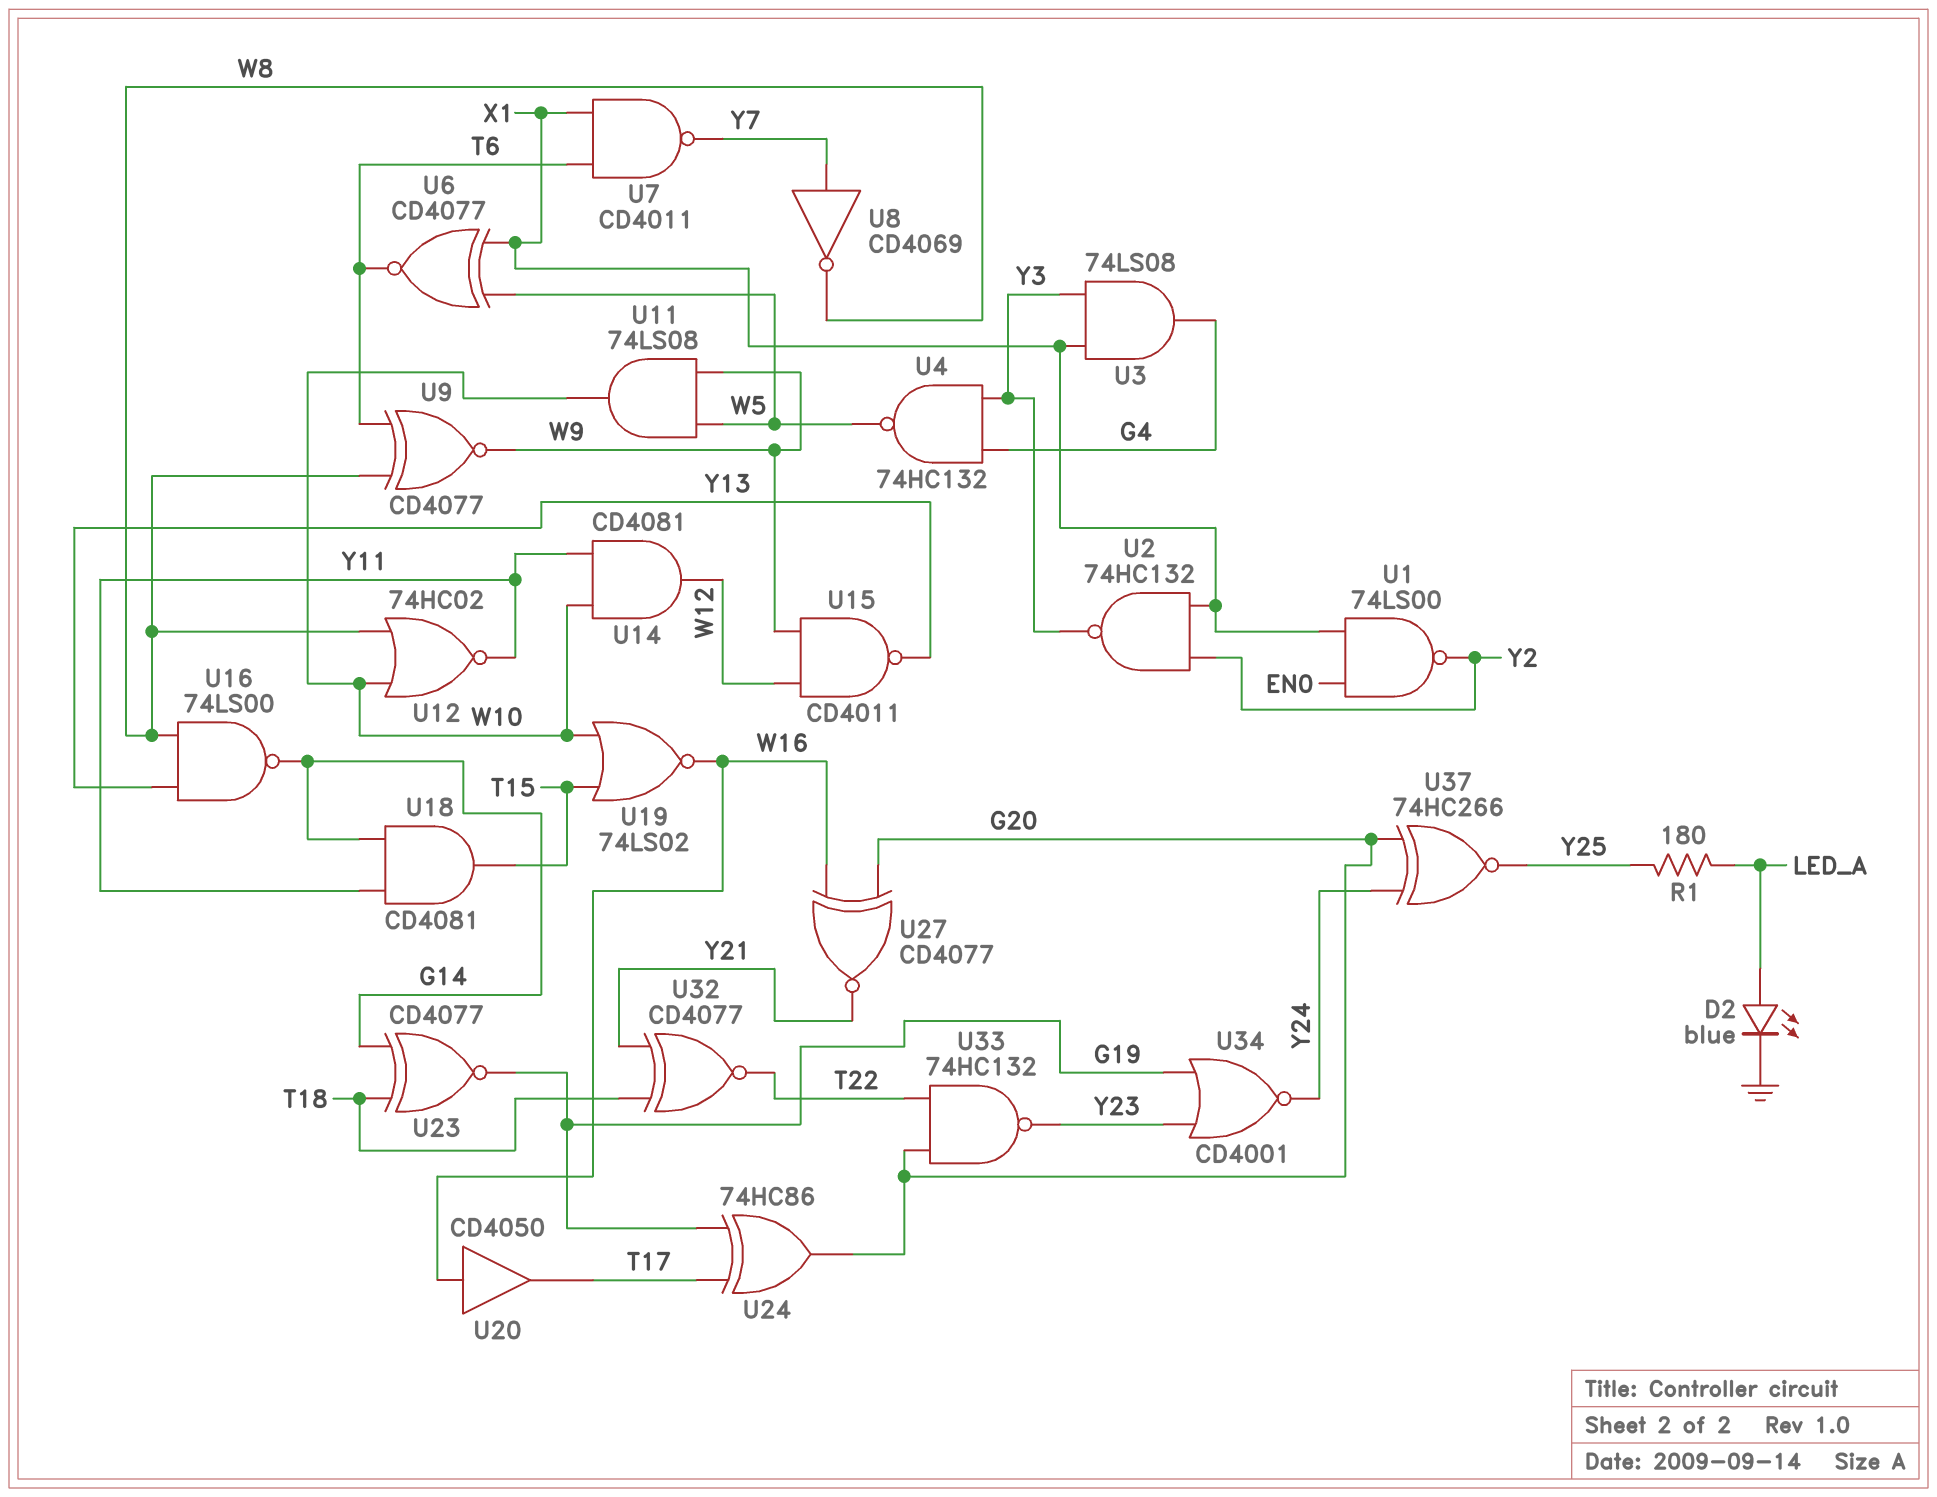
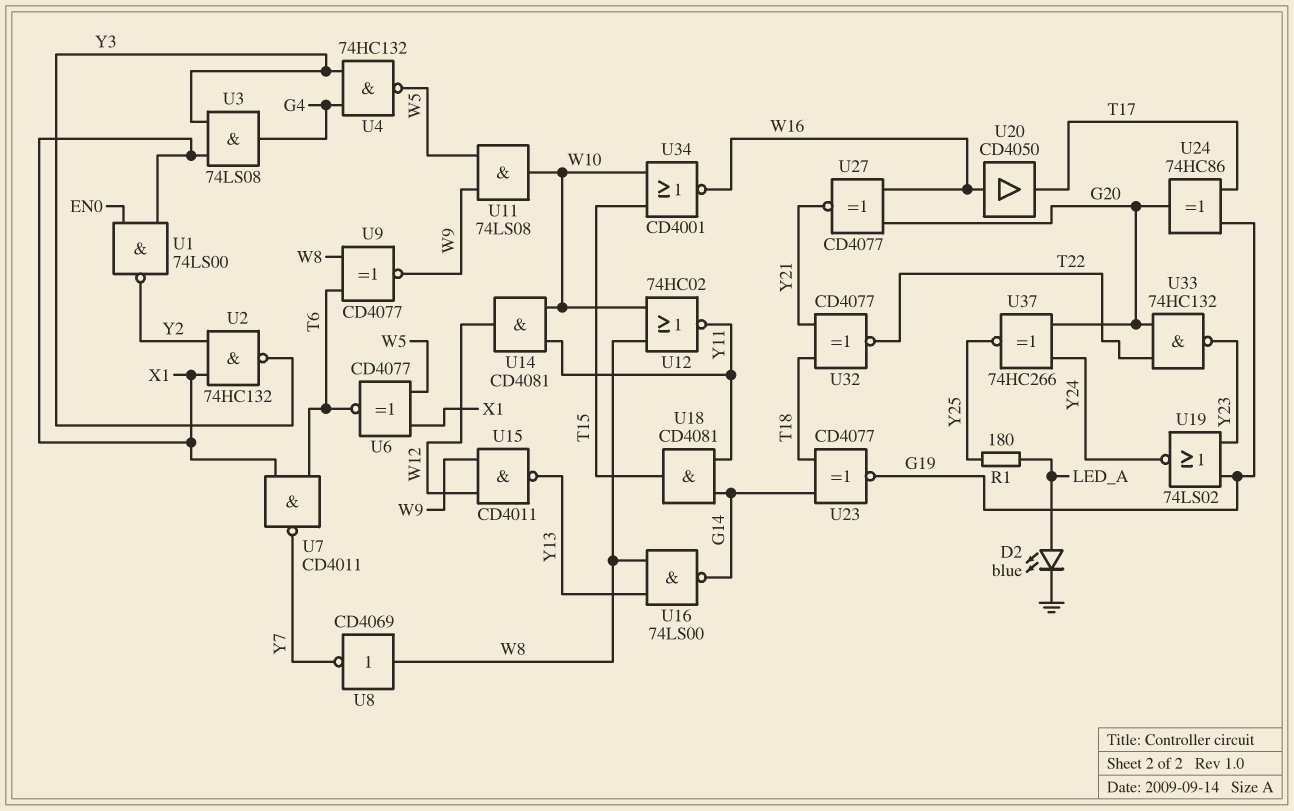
U8: NOT CD4069 (in Y7, out W8) -> NOT CD4069 (in W8, out Y7)
U19: NOR 74LS02 (in T15, in W10, out W16) -> NOR 74LS02 (in G19, in Y23, out Y24)
U34: NOR CD4001 (in G19, in Y23, out Y24) -> NOR CD4001 (in T15, in W10, out W16)

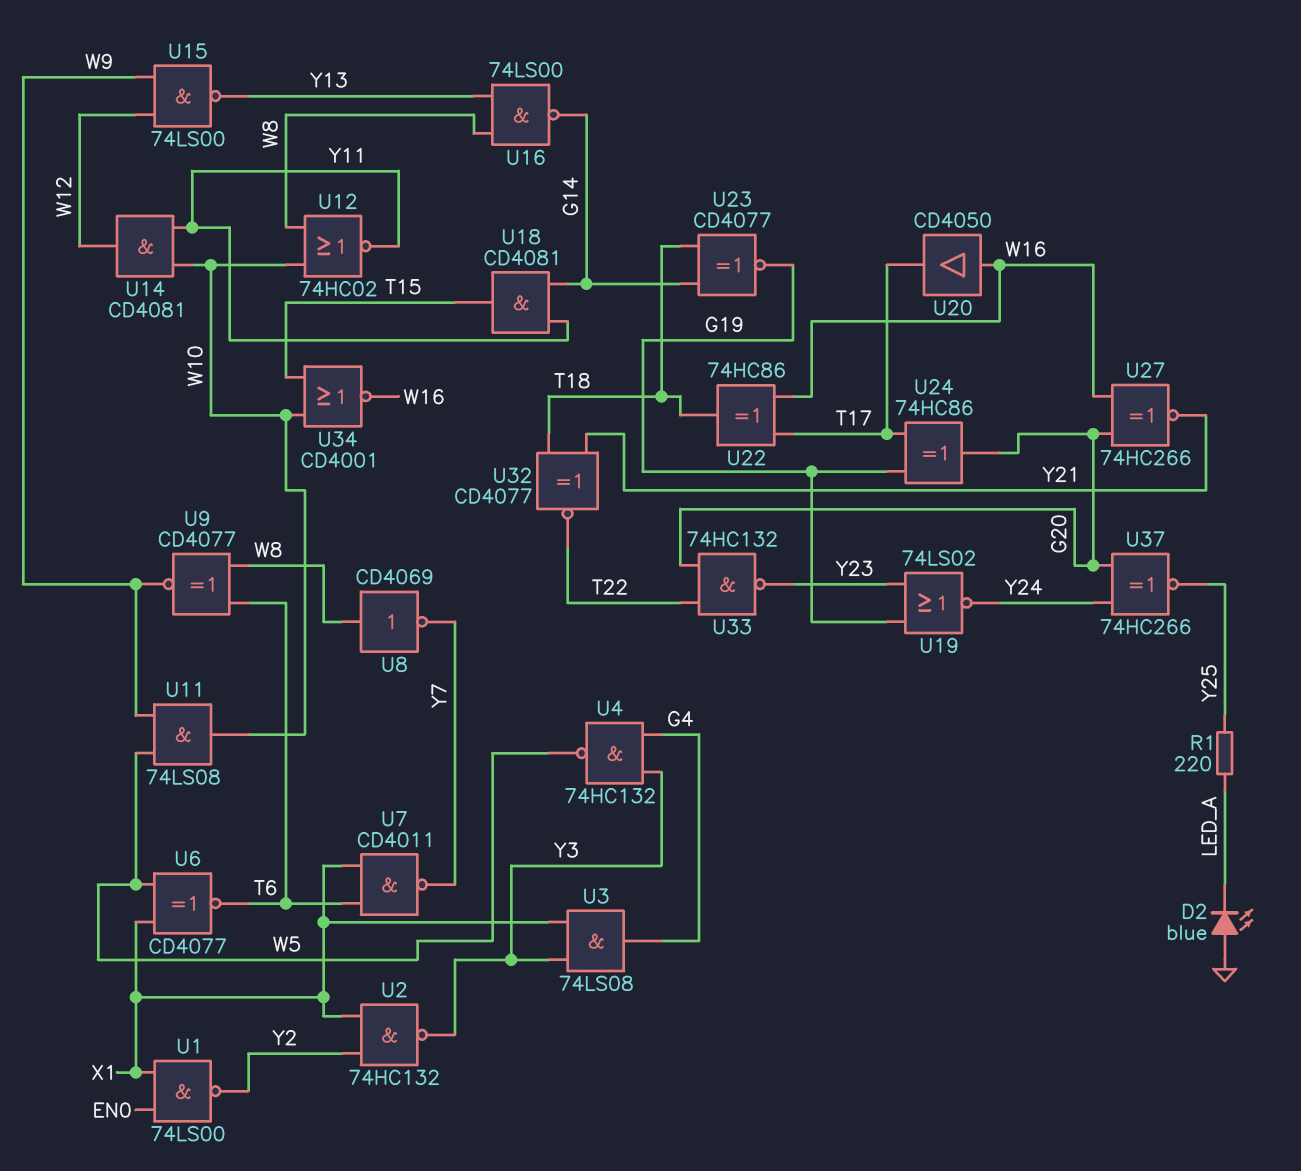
D2: LED blue (A LED_A, K GND) -> LED blue (A GND, K LED_A)
R1: 180 (LED_A, Y25) -> 220 (LED_A, Y25)
U15: NAND CD4011 (in W9, in W12, out Y13) -> NAND 74LS00 (in W9, in W12, out Y13)
U22: none -> XOR 74HC86 (in T17, in W16, out T18)
U27: XNOR CD4077 (in G20, in W16, out Y21) -> XNOR 74HC266 (in G20, in W16, out Y21)

